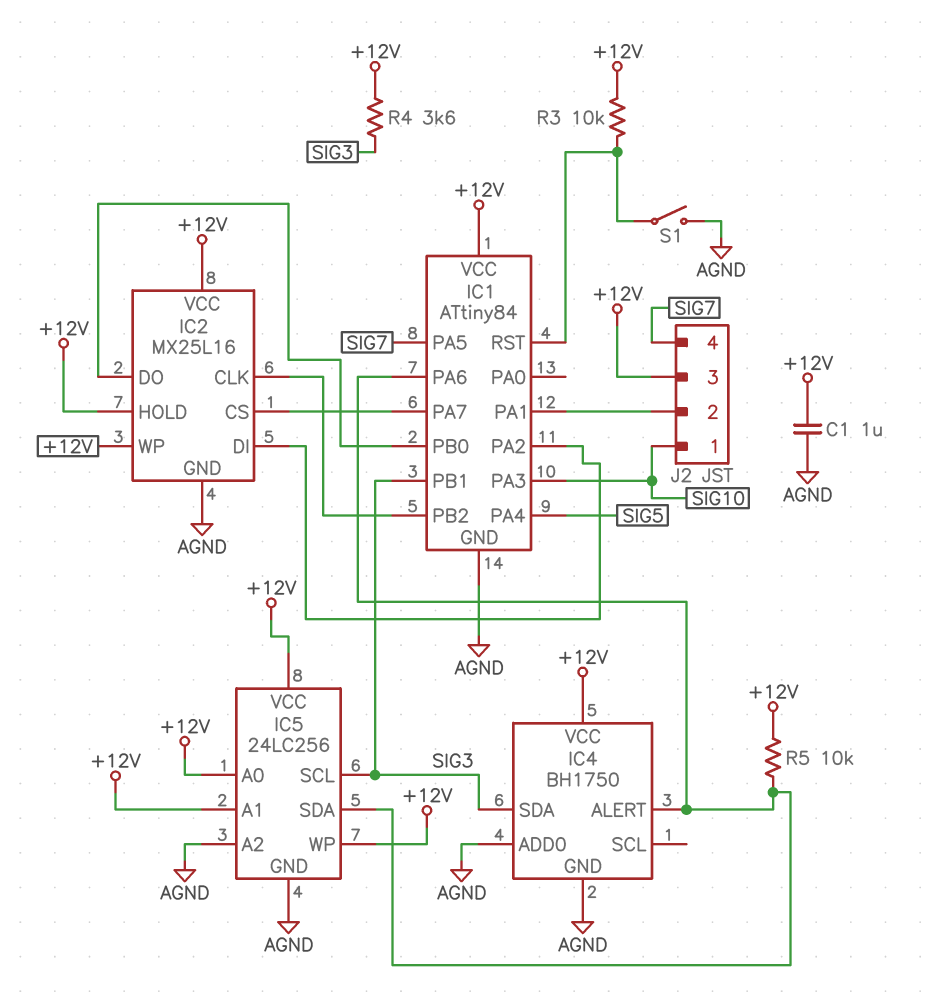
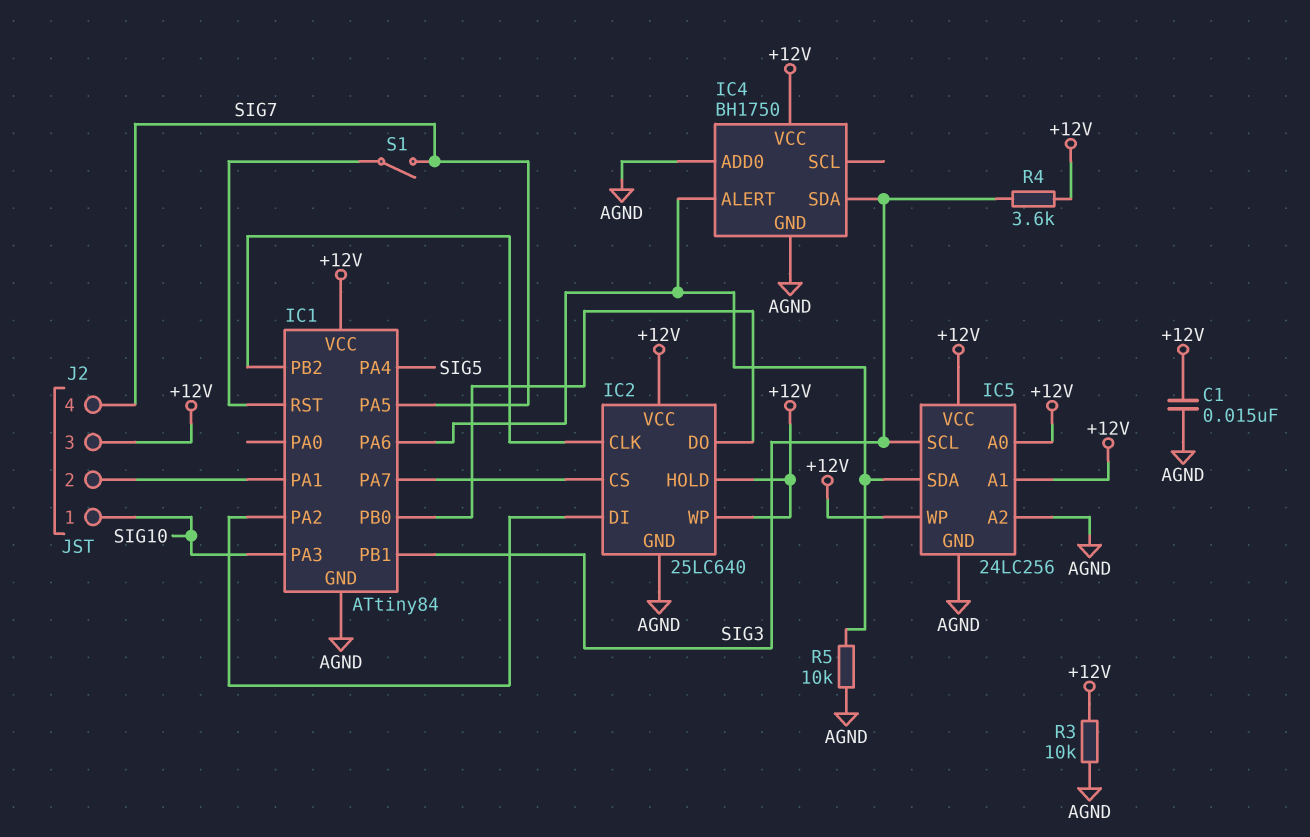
C1: 1uF (+12V, AGND) -> 15nF (+12V, AGND)
IC2: MX25L16 -> 25LC640
R3: 10k (+12V, IC1/RST) -> 10k (+12V, AGND)
R5: 10k (+12V, IC1/PA6) -> 10k (AGND, IC1/PA6)
S1: switch (AGND, IC1/RST) -> switch (IC1/RST, SIG7)

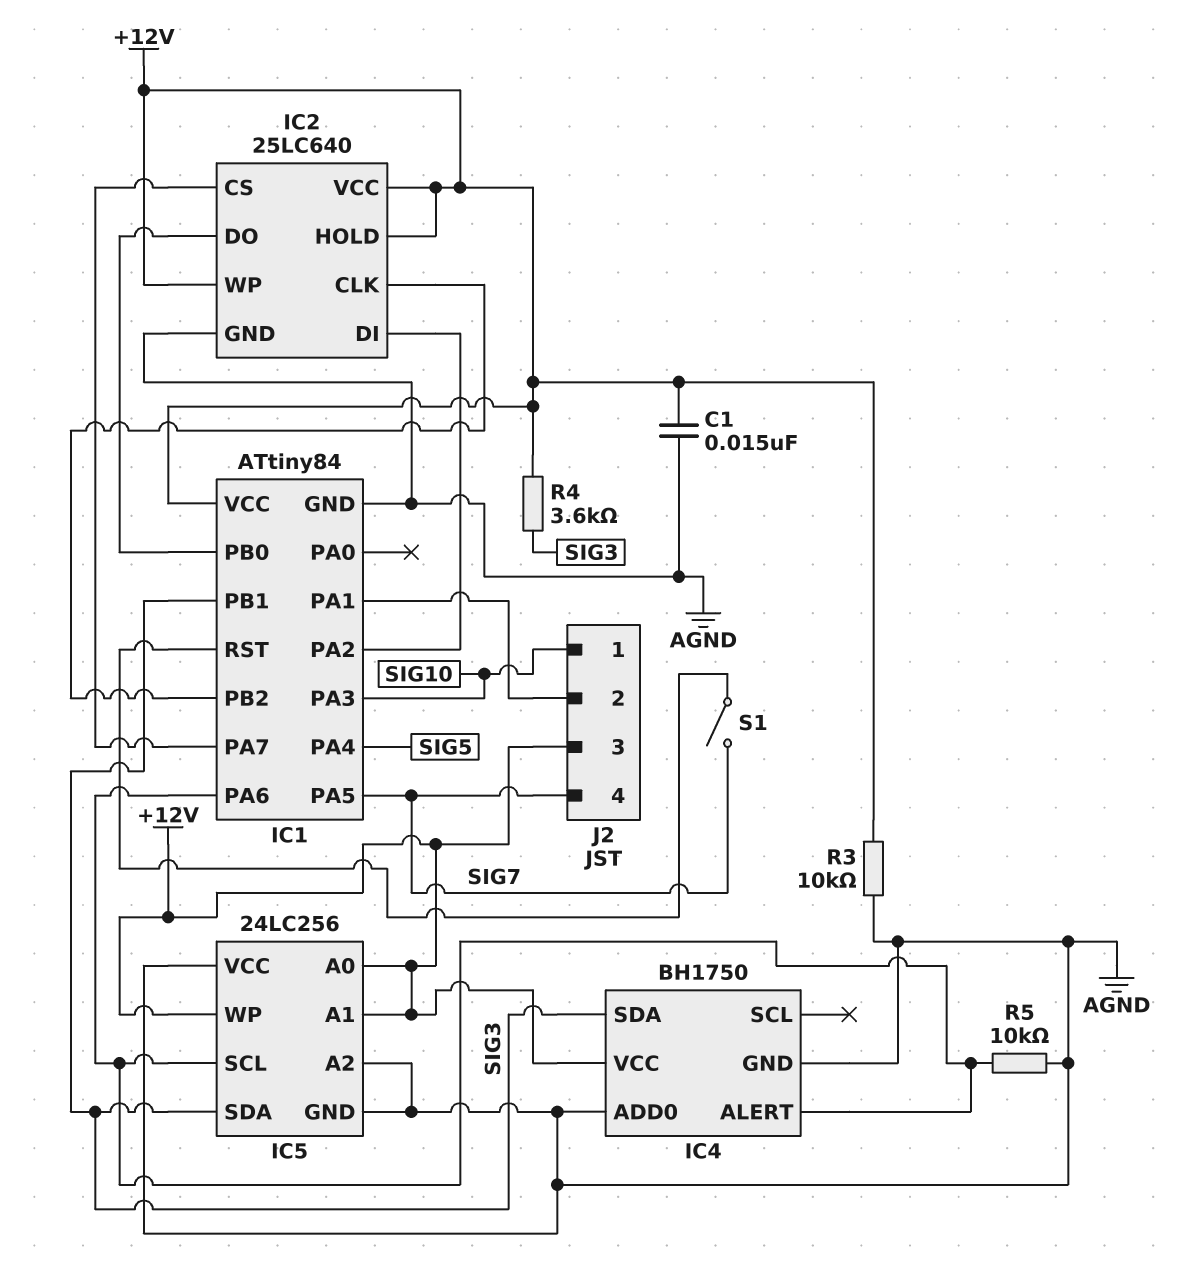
IC5 pin SCL: SIG3 -> IC1/PA6
IC5 pin SDA: IC1/PA6 -> SIG3
IC5 pin VCC: +12V -> AGND

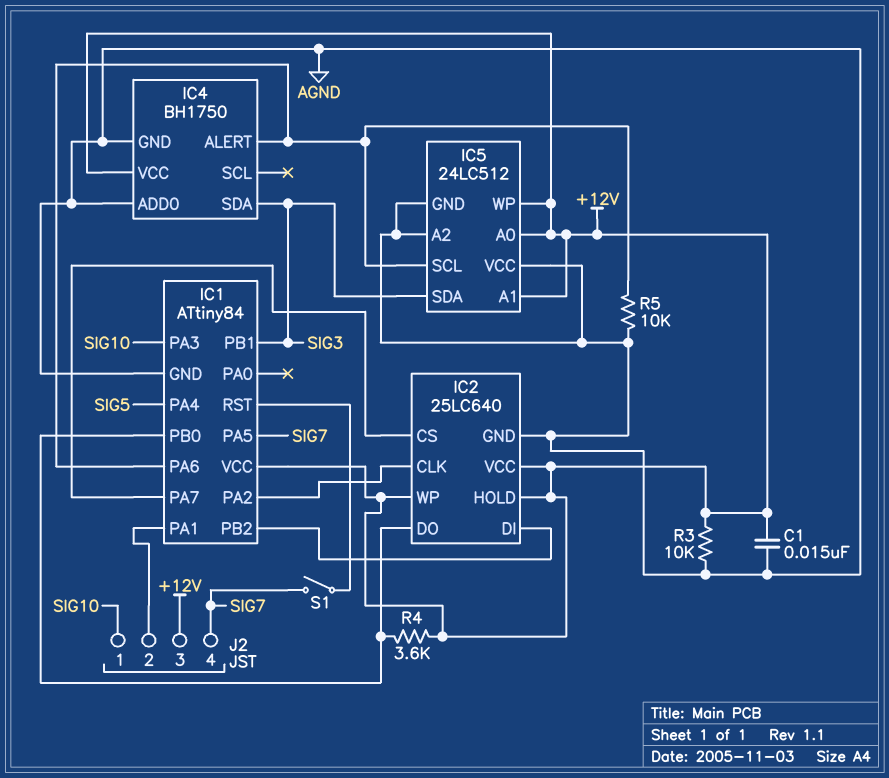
IC2 pin CLK: IC1/PB2 -> IC1/PA2
IC2 pin DI: IC1/PA2 -> IC1/PB2
IC5: 24LC256 -> 24LC512
R4: 3.6k (+12V, SIG3) -> 3.6k (+12V, IC1/PB0)

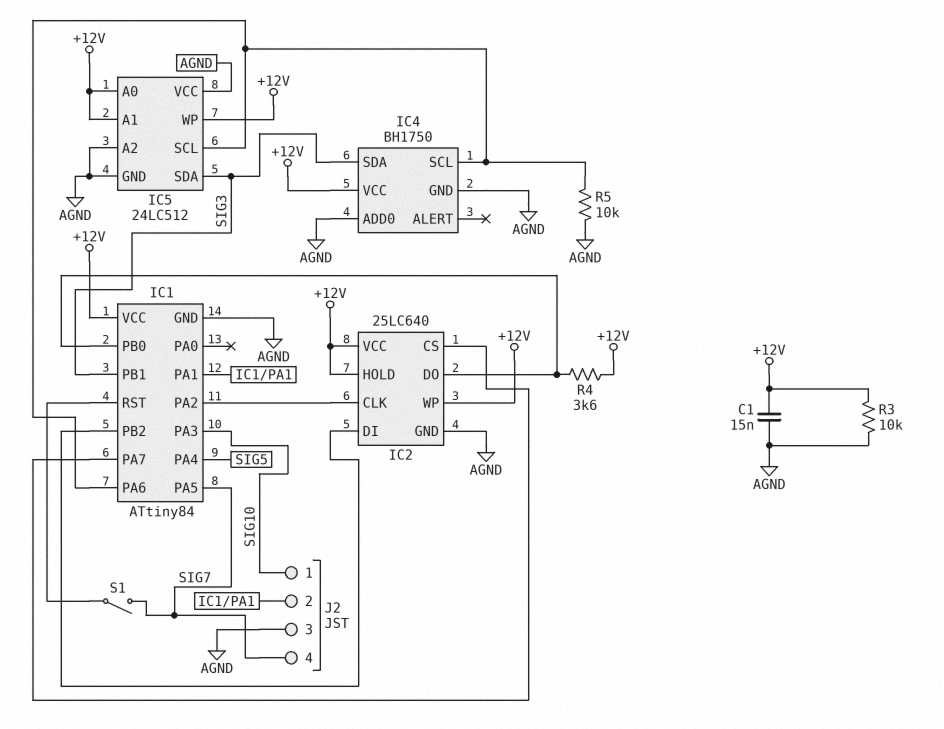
IC4 pin ALERT: IC1/PA6 -> none
IC4 pin SCL: none -> IC1/PA6
J2 pin 3: +12V -> AGND

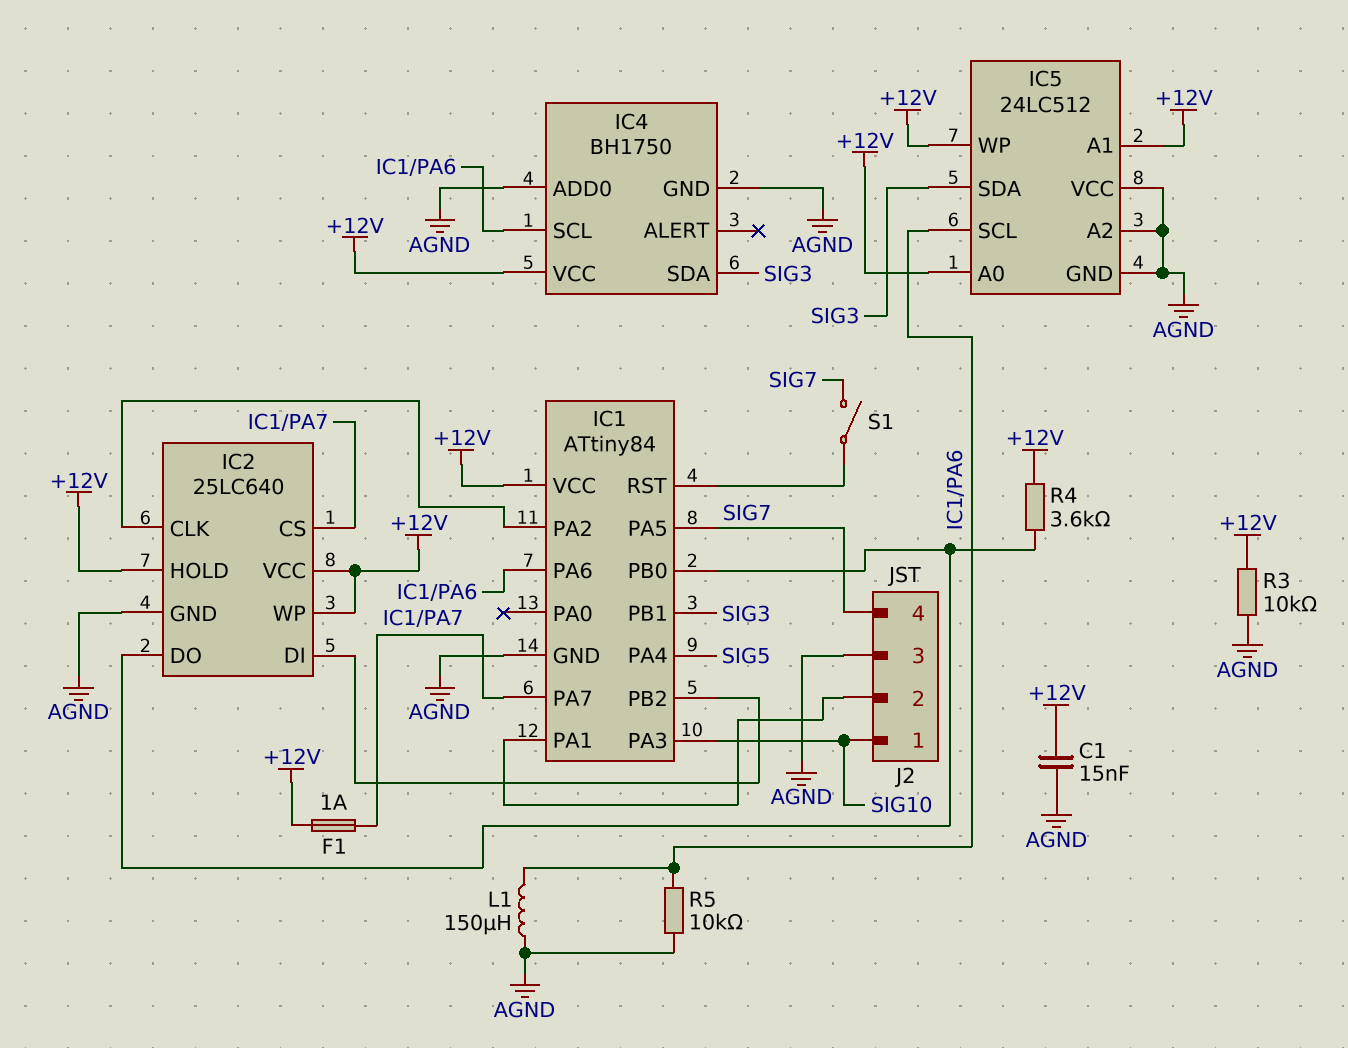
F1: none -> 1A (+12V, IC1/PA7)
L1: none -> 150uH (AGND, IC1/PA6)

